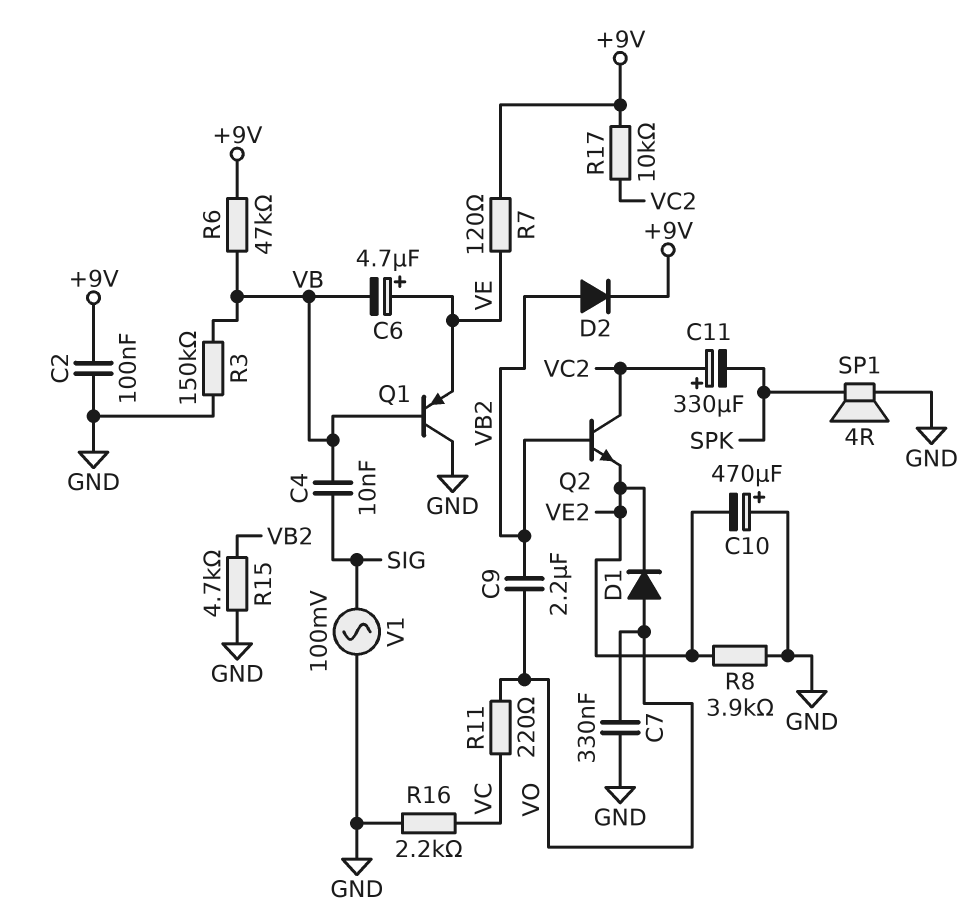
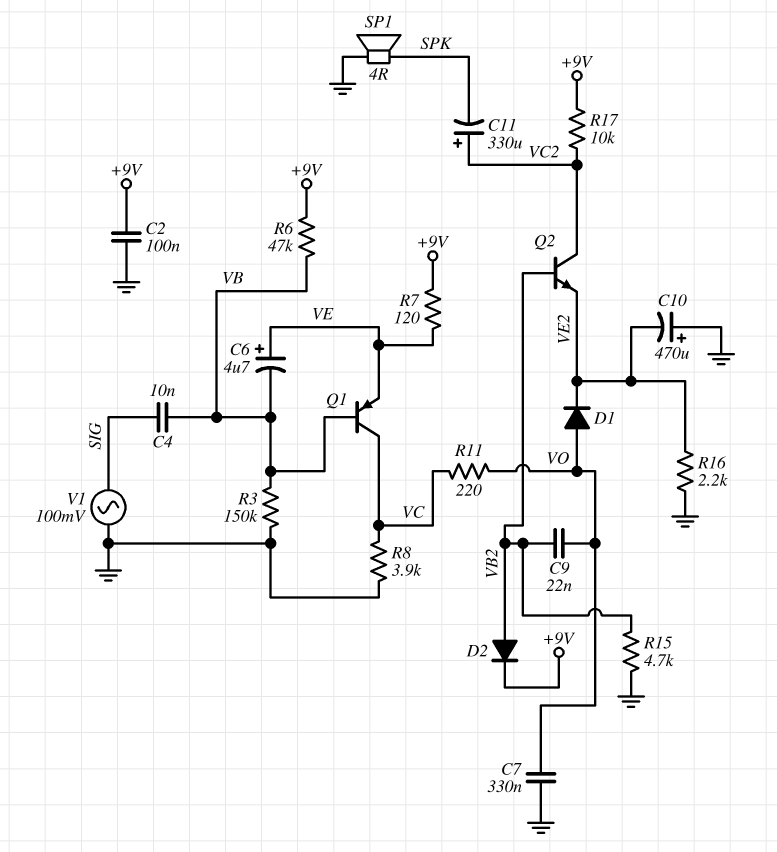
C9: 2.2uF (VB2, VO) -> 22nF (VB2, VO)
Q1: PNP (B VB, C GND, E VE) -> PNP (B VB, C VC, E VE)
R8: 3.9k (GND, VE2) -> 3.9k (GND, VC)
R16: 2.2k (GND, VC) -> 2.2k (GND, VE2)

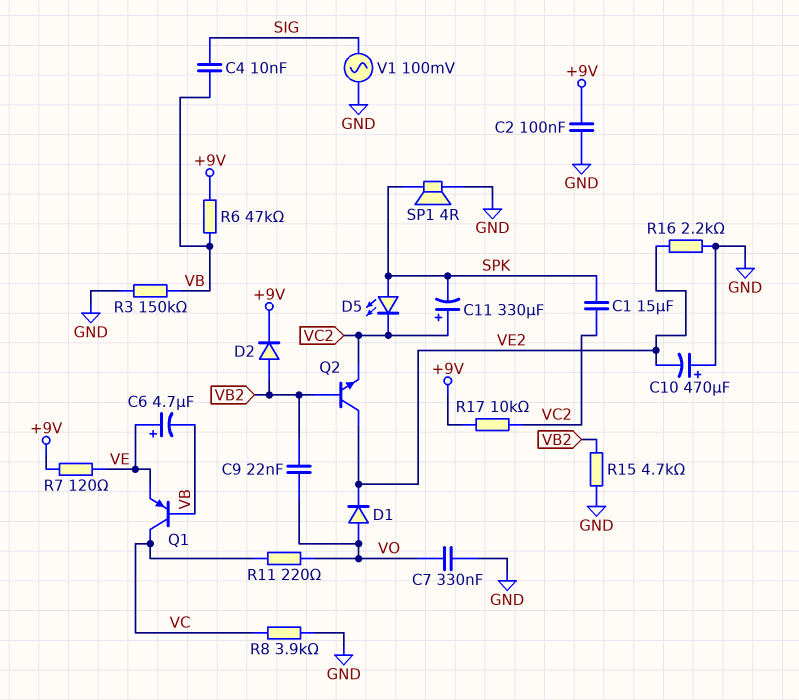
C1: none -> 15uF (SPK, VC2)
D5: none -> LED (A SPK, K VC2)
Q2: NPN (B VB2, C VC2, E VE2) -> NPN (B VB2, C VE2, E VC2)

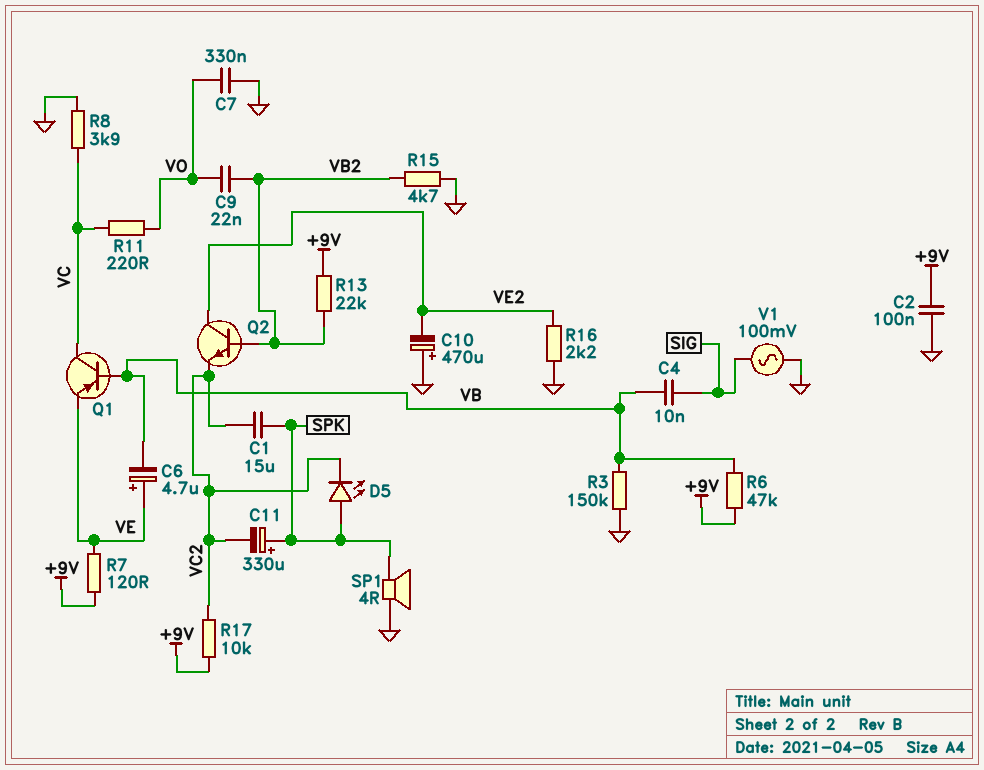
C11: 330uF (plus VC2, minus SPK) -> 330uF (plus SPK, minus VC2)
D1: diode (A VO, K VE2) -> none
D2: diode (A VB2, K +9V) -> none
R13: none -> 22k (+9V, VB2)

